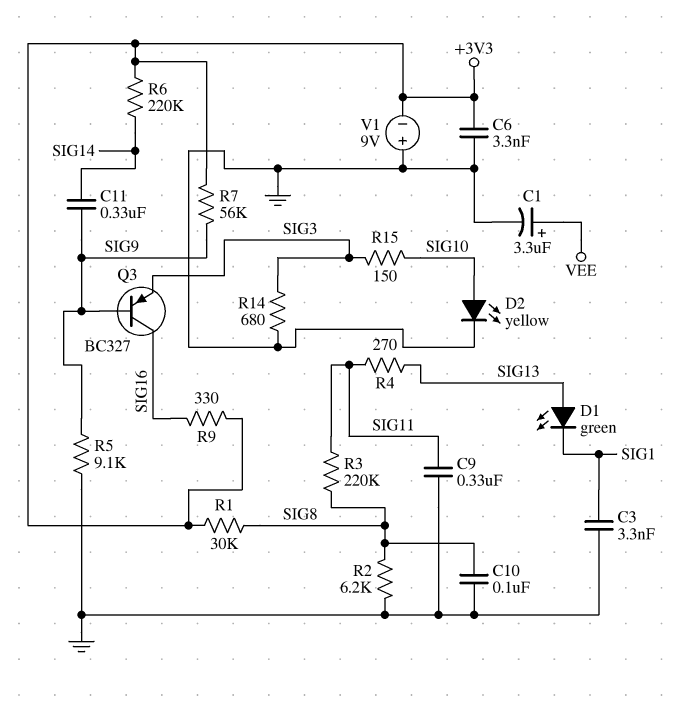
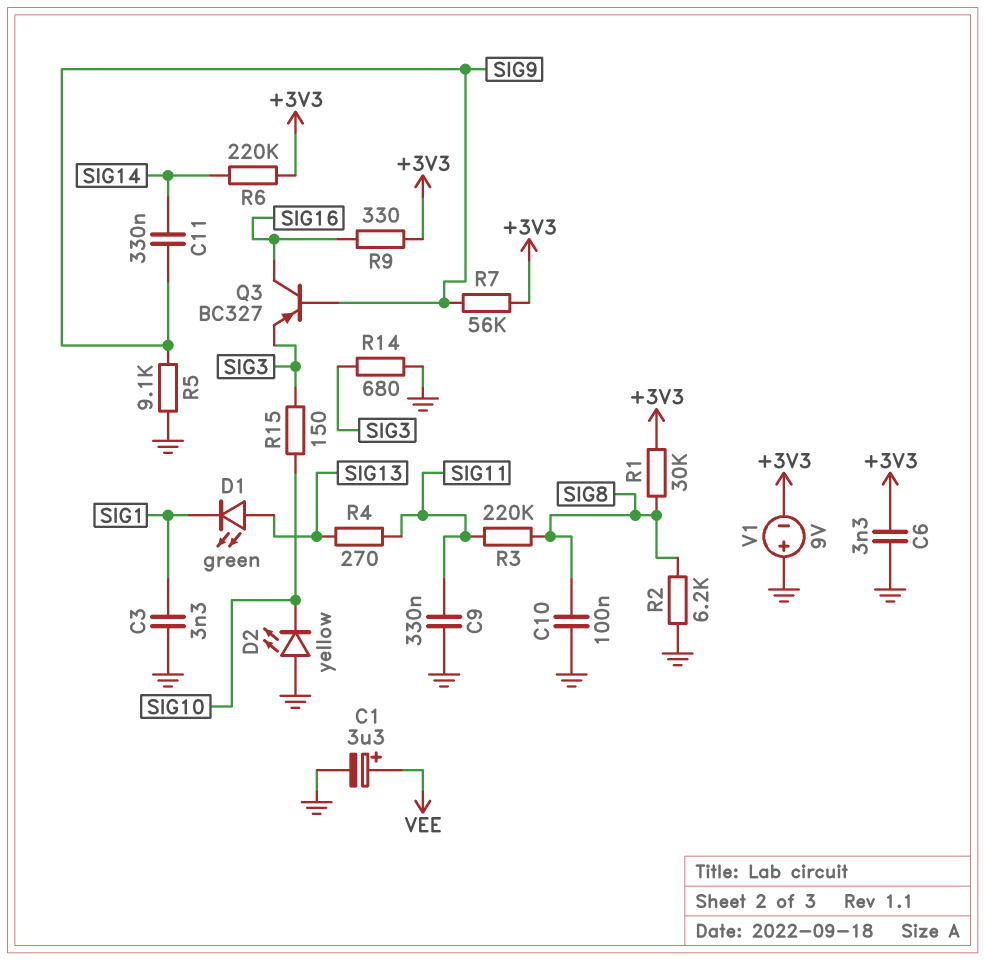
D2: LED yellow (A SIG10, K GND) -> LED yellow (A GND, K SIG10)

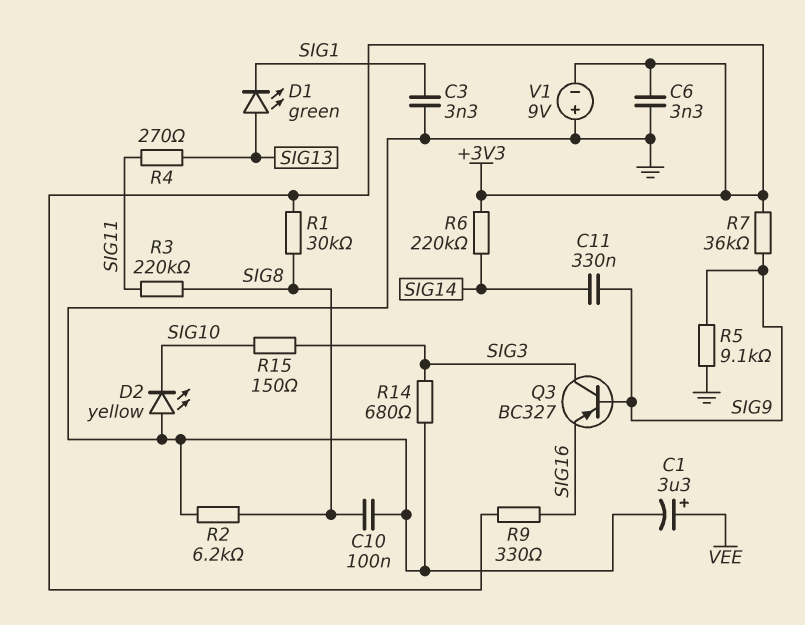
C9: 330nF (GND, SIG11) -> none
Q3: PNP BC327 (B SIG9, C SIG16, E SIG3) -> PNP BC327 (B SIG9, C SIG3, E SIG16)
R7: 56k (+3V3, SIG9) -> 36k (+3V3, SIG9)

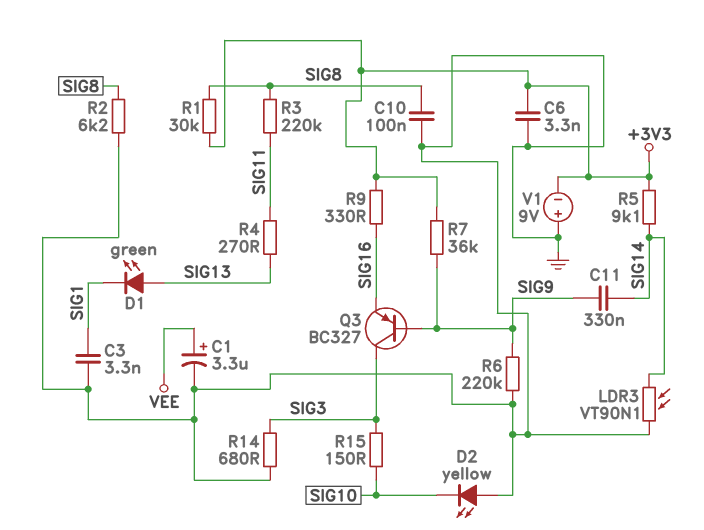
LDR3: none -> VT90N1 (GND, SIG14)
R5: 9.1k (GND, SIG9) -> 9.1k (+3V3, SIG14)
R6: 220k (+3V3, SIG14) -> 220k (GND, SIG9)

